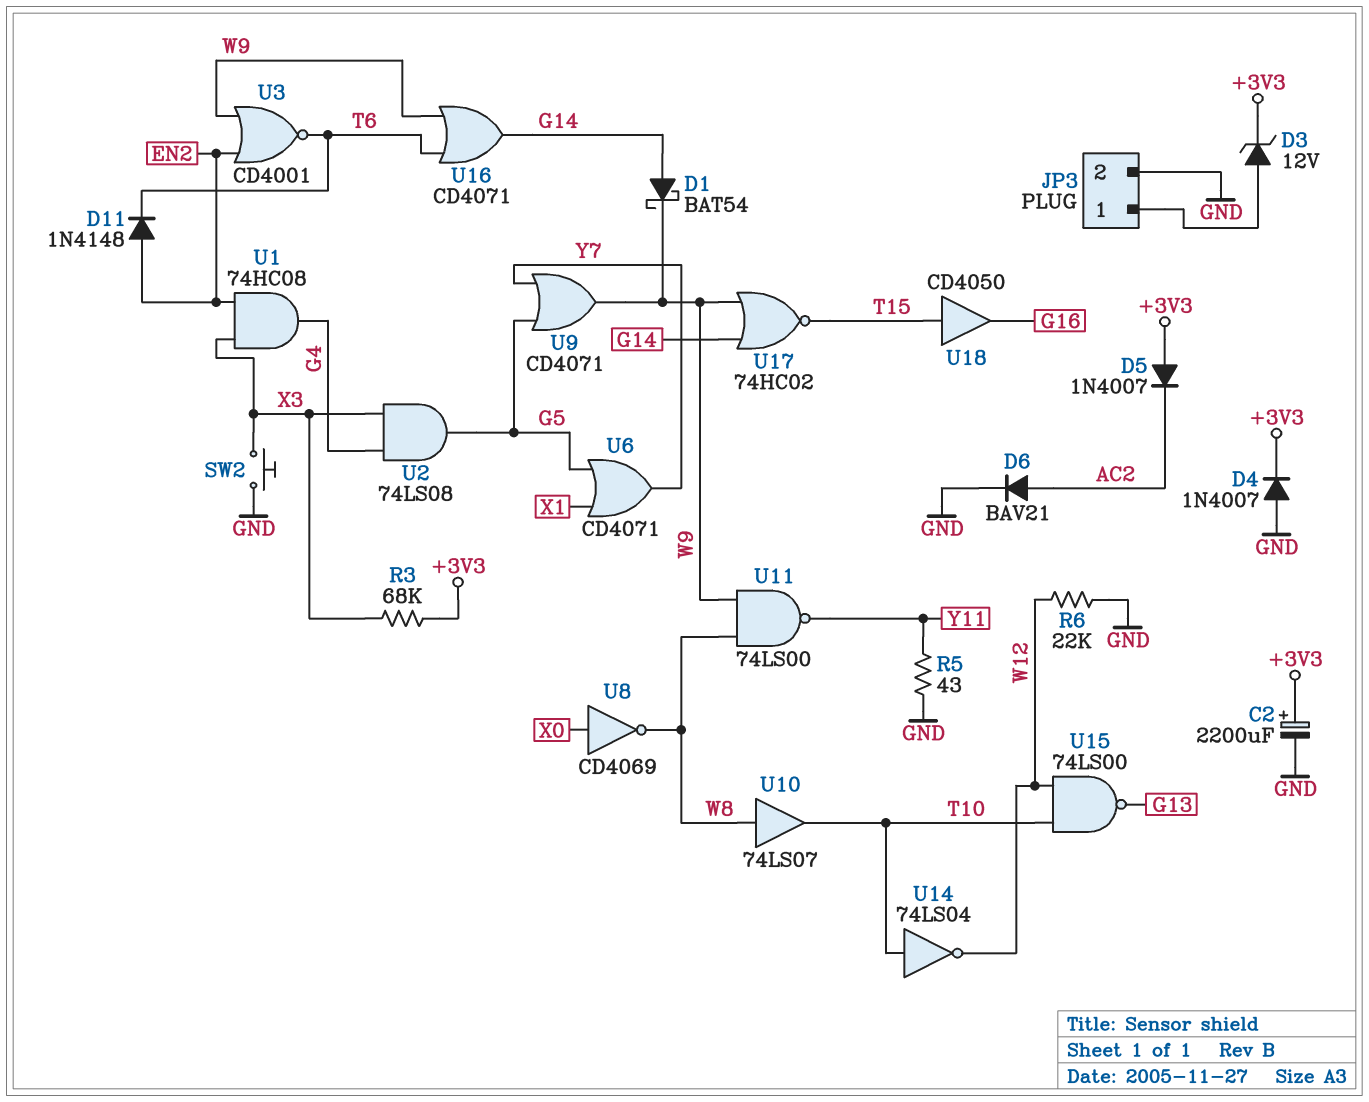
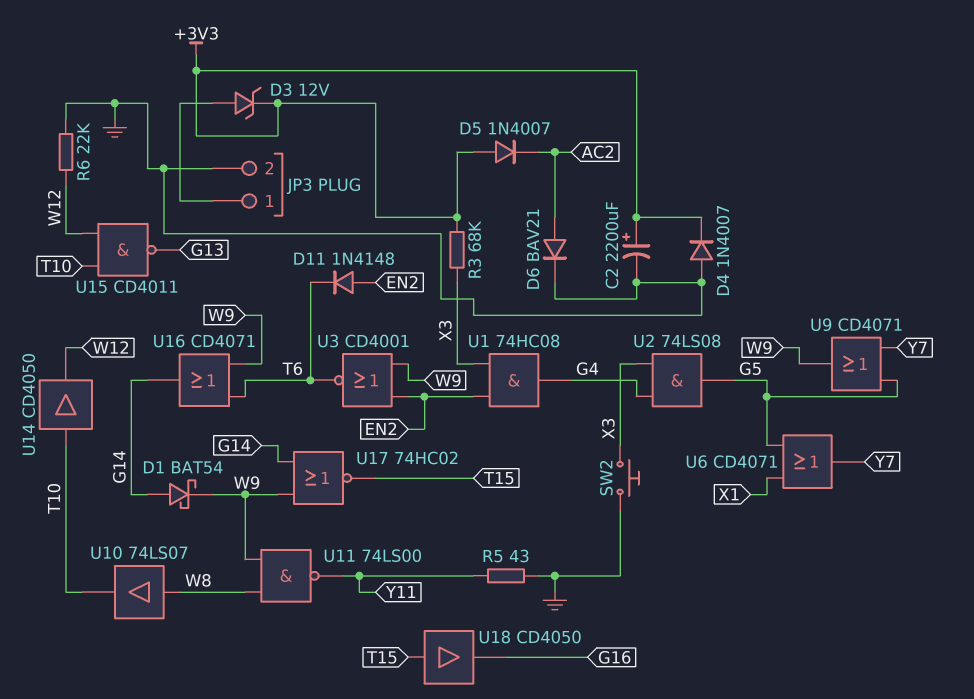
U8: NOT CD4069 (in X0, out W8) -> none
U14: NOT 74LS04 (in T10, out W12) -> buffer CD4050 (in T10, out W12)
U15: NAND 74LS00 (in T10, in W12, out G13) -> NAND CD4011 (in T10, in W12, out G13)

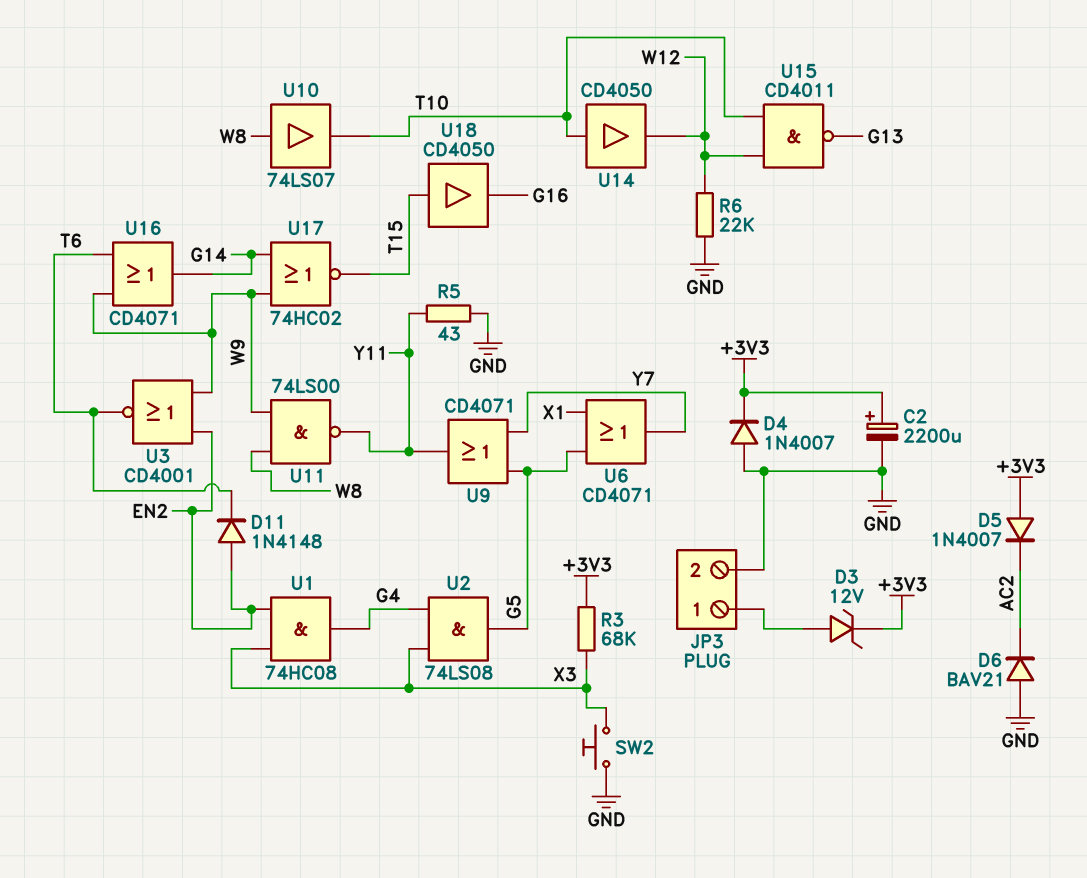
D1: schottky BAT54 (A G14, K W9) -> none
D6: diode BAV21 (A AC2, K GND) -> diode BAV21 (A GND, K AC2)
U9: OR CD4071 (in G5, in Y7, out W9) -> OR CD4071 (in G5, in Y7, out Y11)

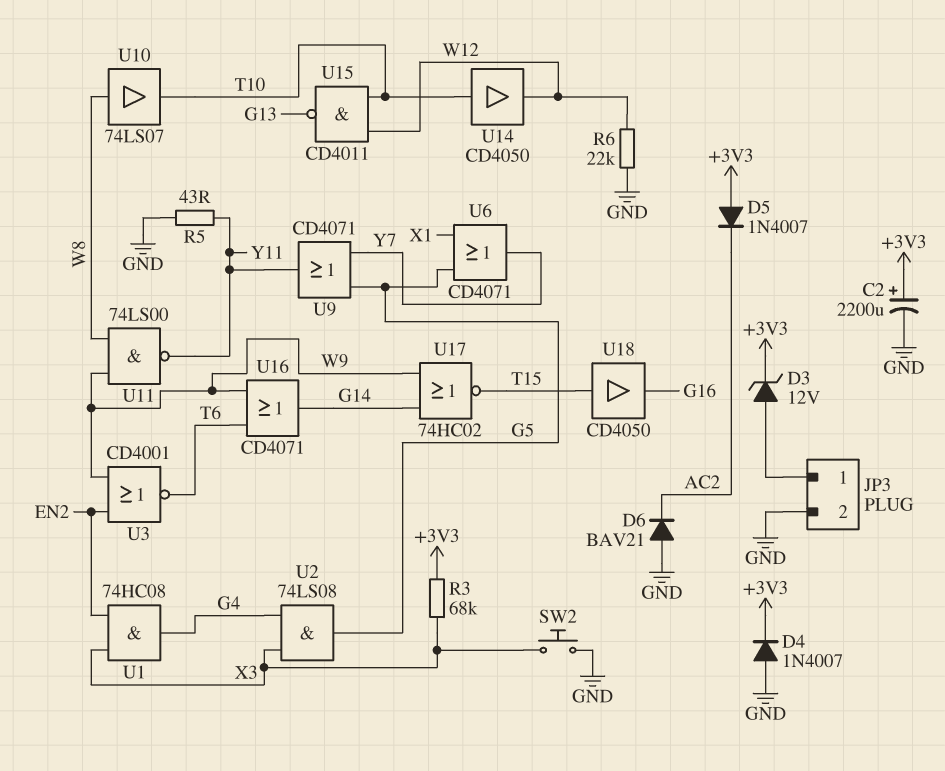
D11: diode 1N4148 (A EN2, K T6) -> none

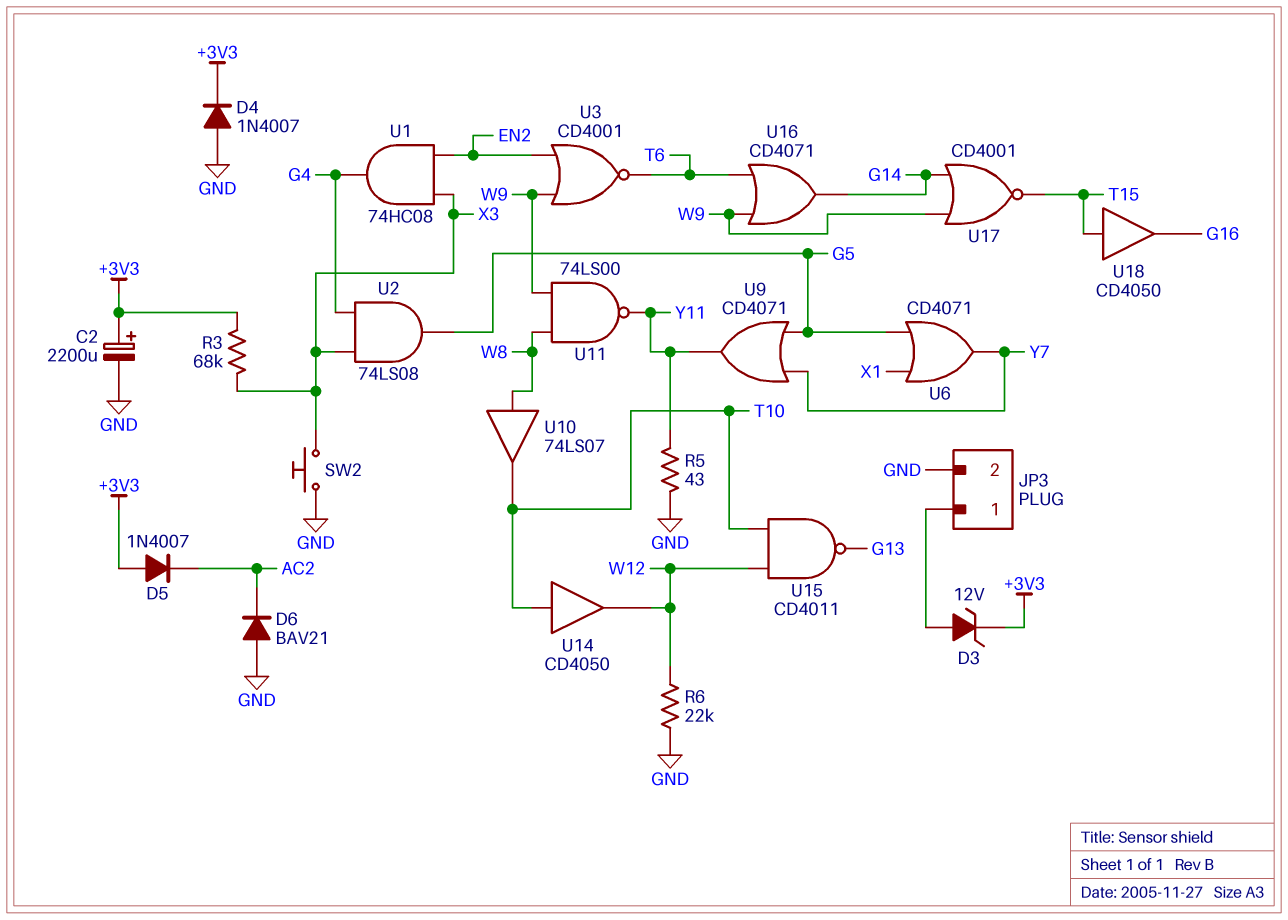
U17: NOR 74HC02 (in G14, in W9, out T15) -> NOR CD4001 (in G14, in W9, out T15)

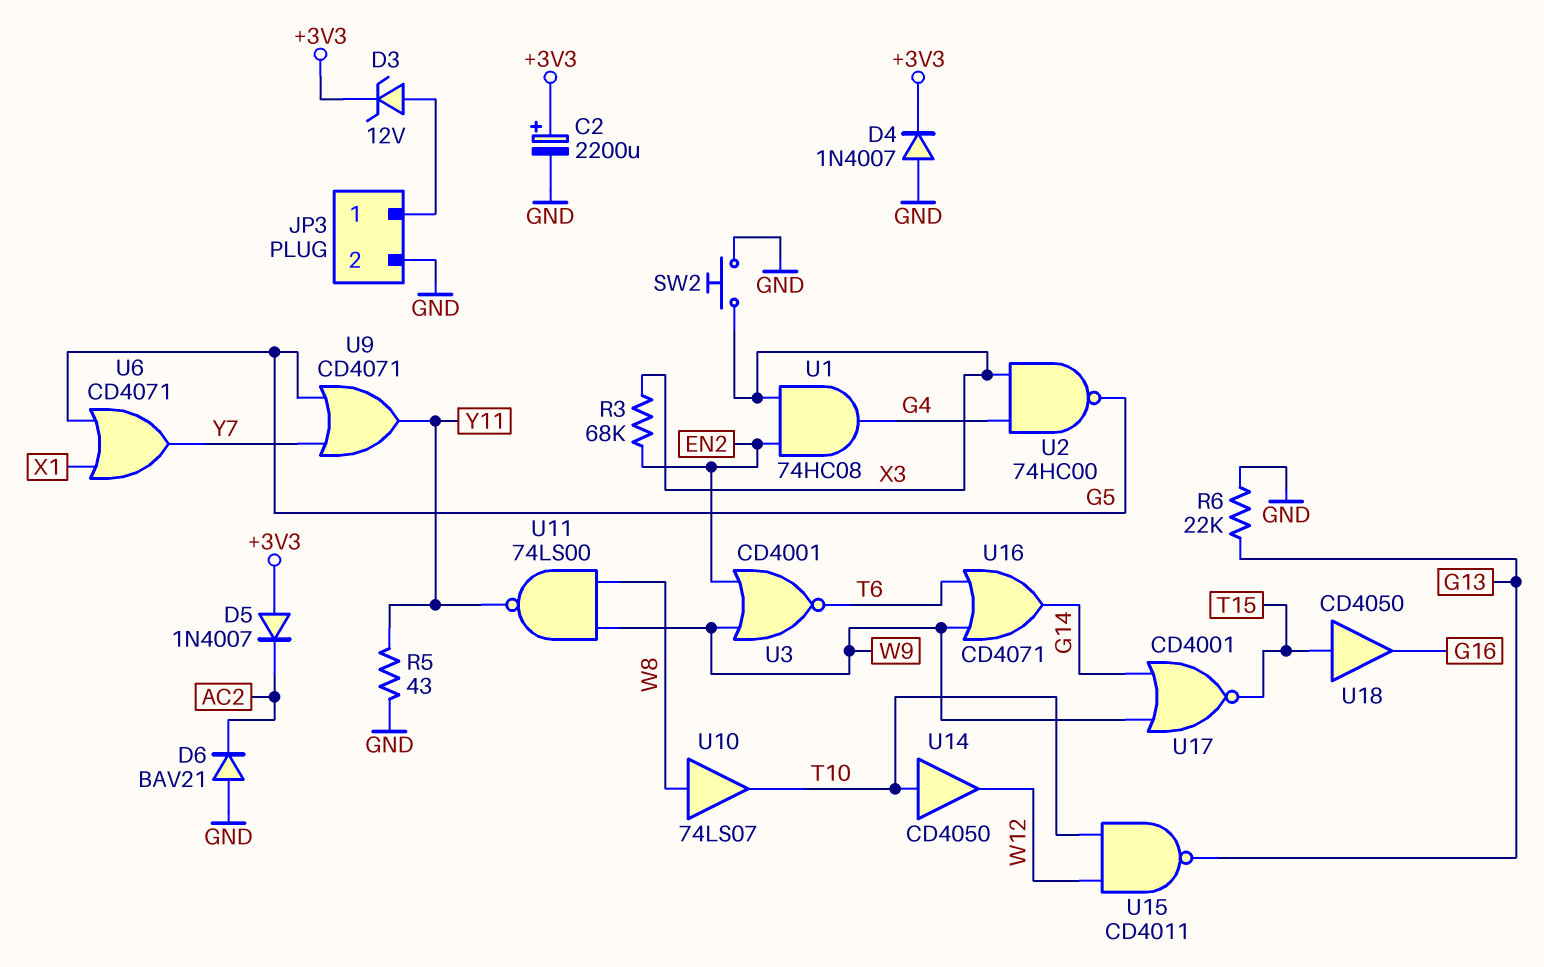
R3: 68k (+3V3, X3) -> 68k (EN2, X3)
R6: 22k (GND, W12) -> 22k (G13, GND)
U2: AND 74LS08 (in G4, in X3, out G5) -> NAND 74HC00 (in G4, in X3, out G5)

